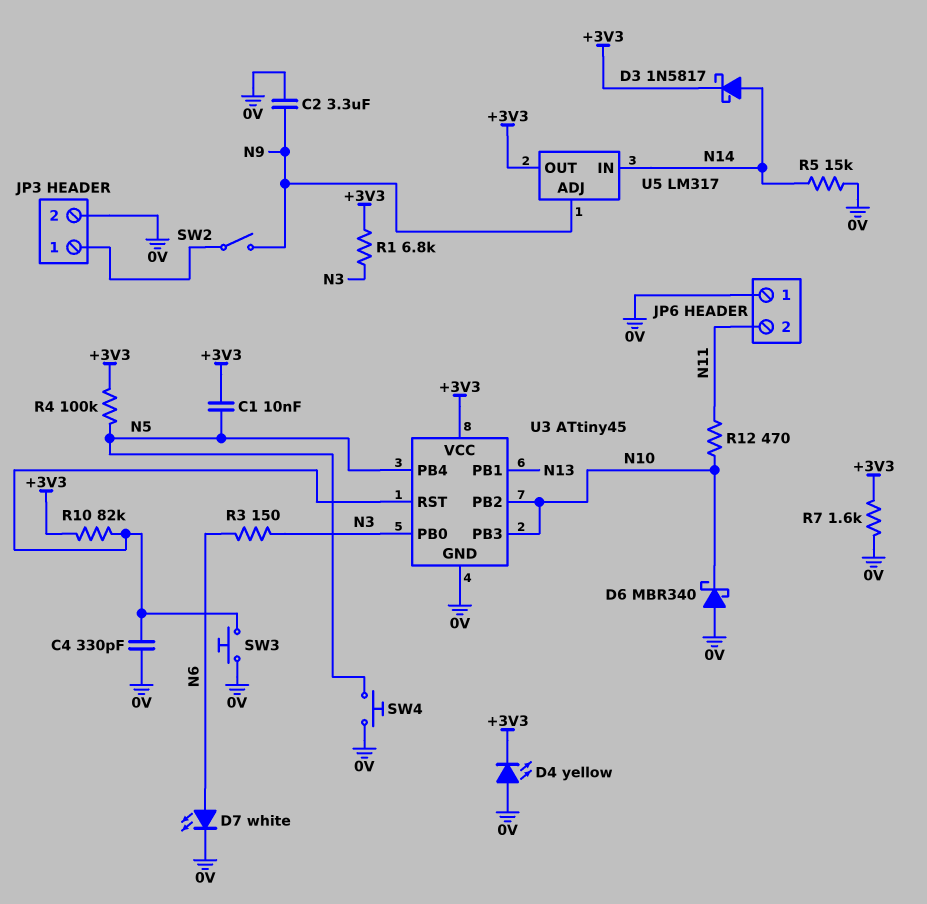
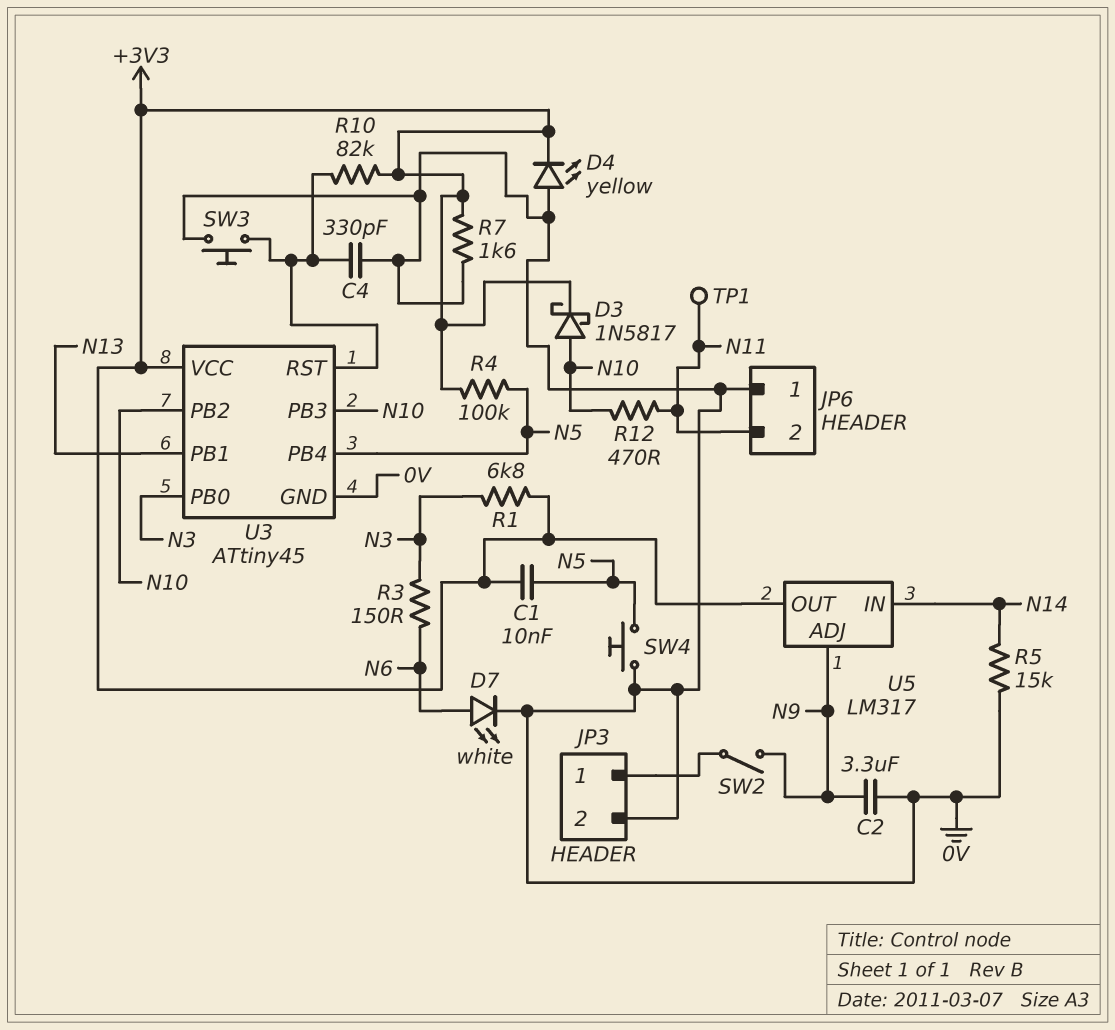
D3: schottky 1N5817 (A N14, K +3V3) -> schottky 1N5817 (A N10, K +3V3)
D6: schottky MBR340 (A 0V, K N10) -> none
TP1: none -> test point (N11)

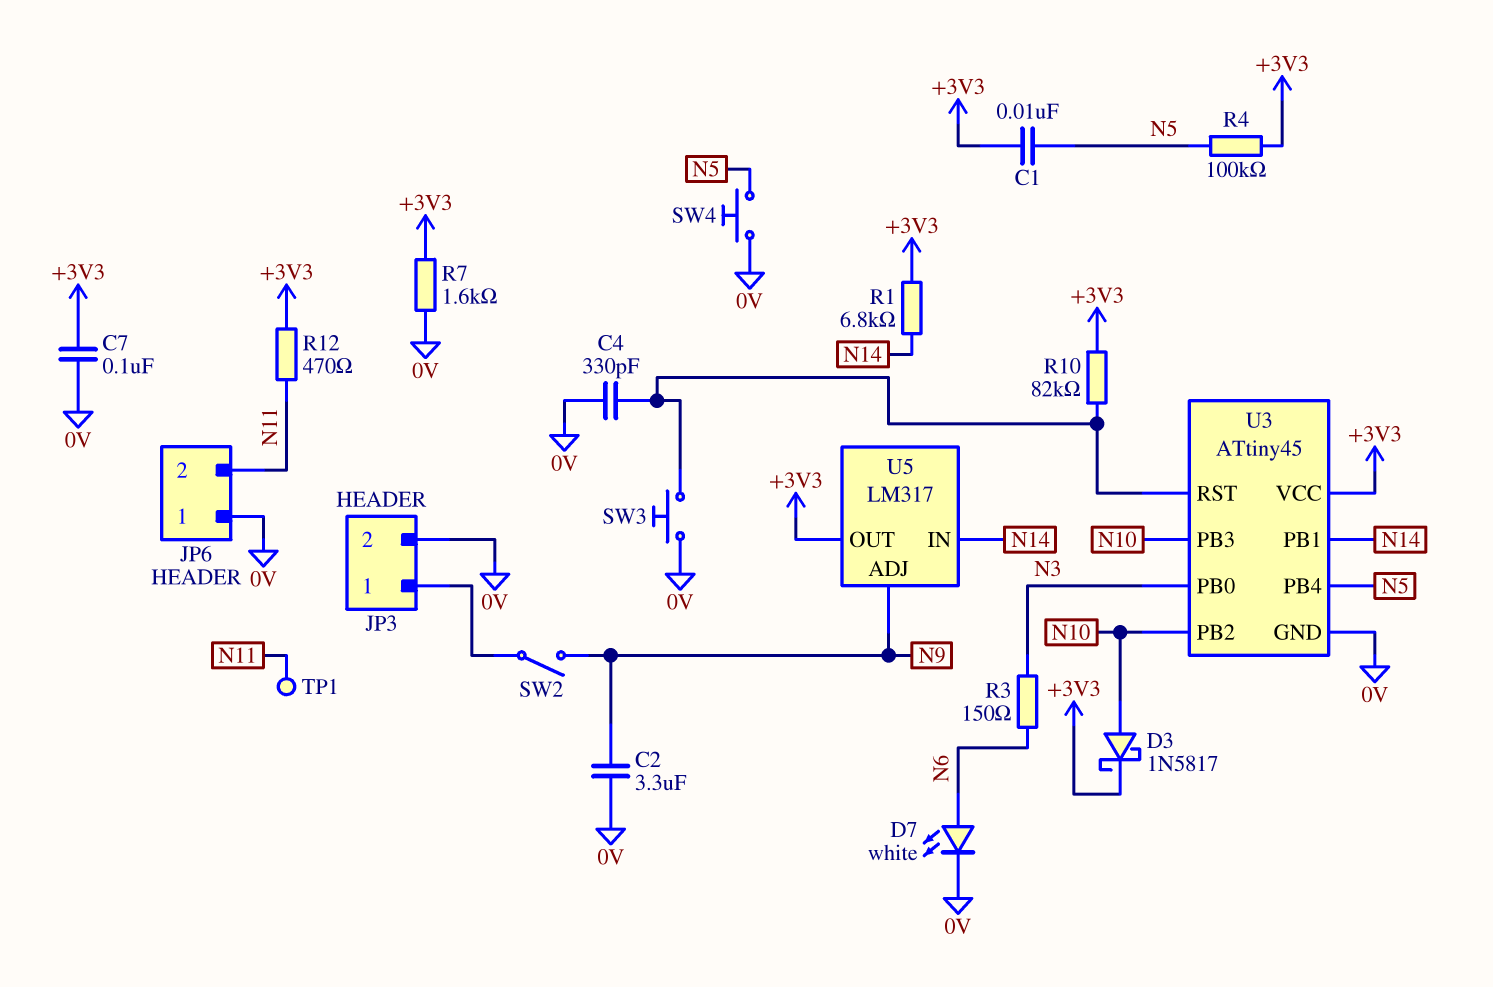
C7: none -> 100nF (+3V3, 0V)
D4: LED yellow (A 0V, K +3V3) -> none
R1: 6.8k (+3V3, N3) -> 6.8k (+3V3, N14)
R5: 15k (0V, N14) -> none
R12: 470 (N10, N11) -> 470 (+3V3, N11)
U3 pin PB1: N13 -> N14

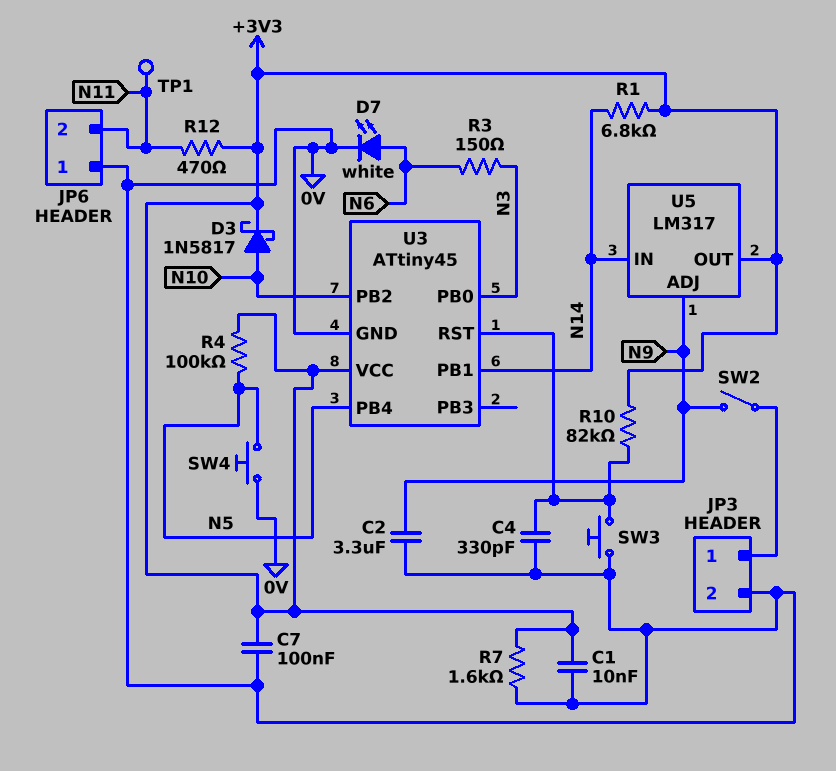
C1: 10nF (+3V3, N5) -> 10nF (+3V3, 0V)
U3 pin PB3: N10 -> none

